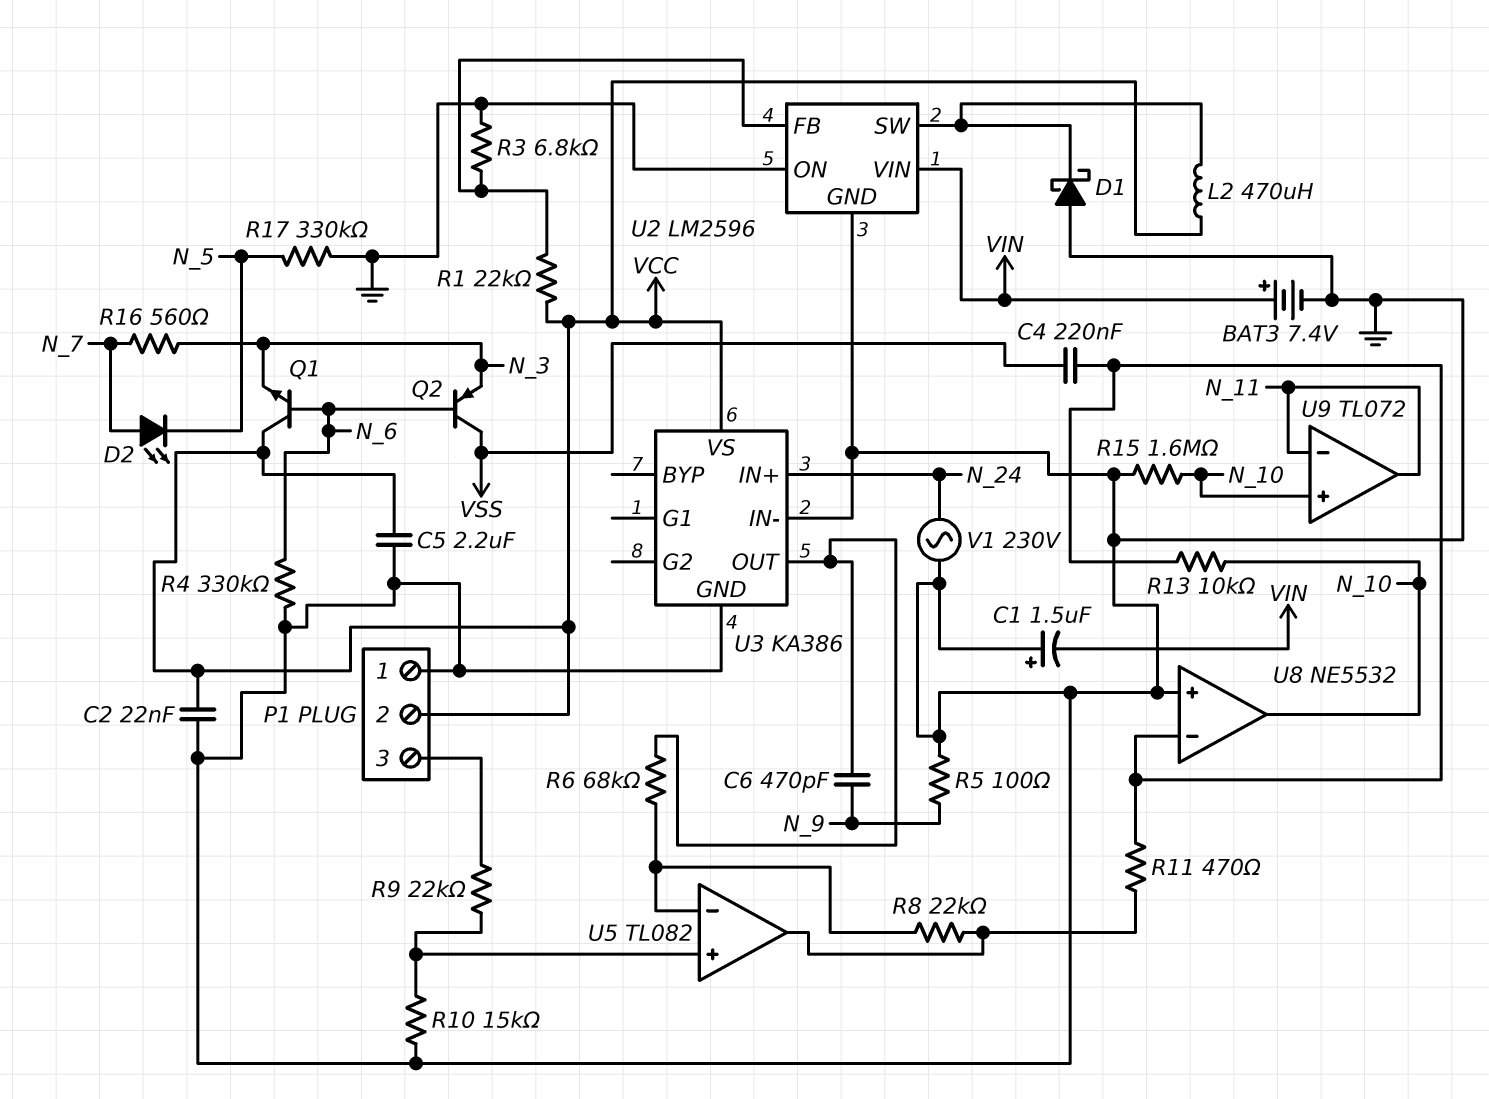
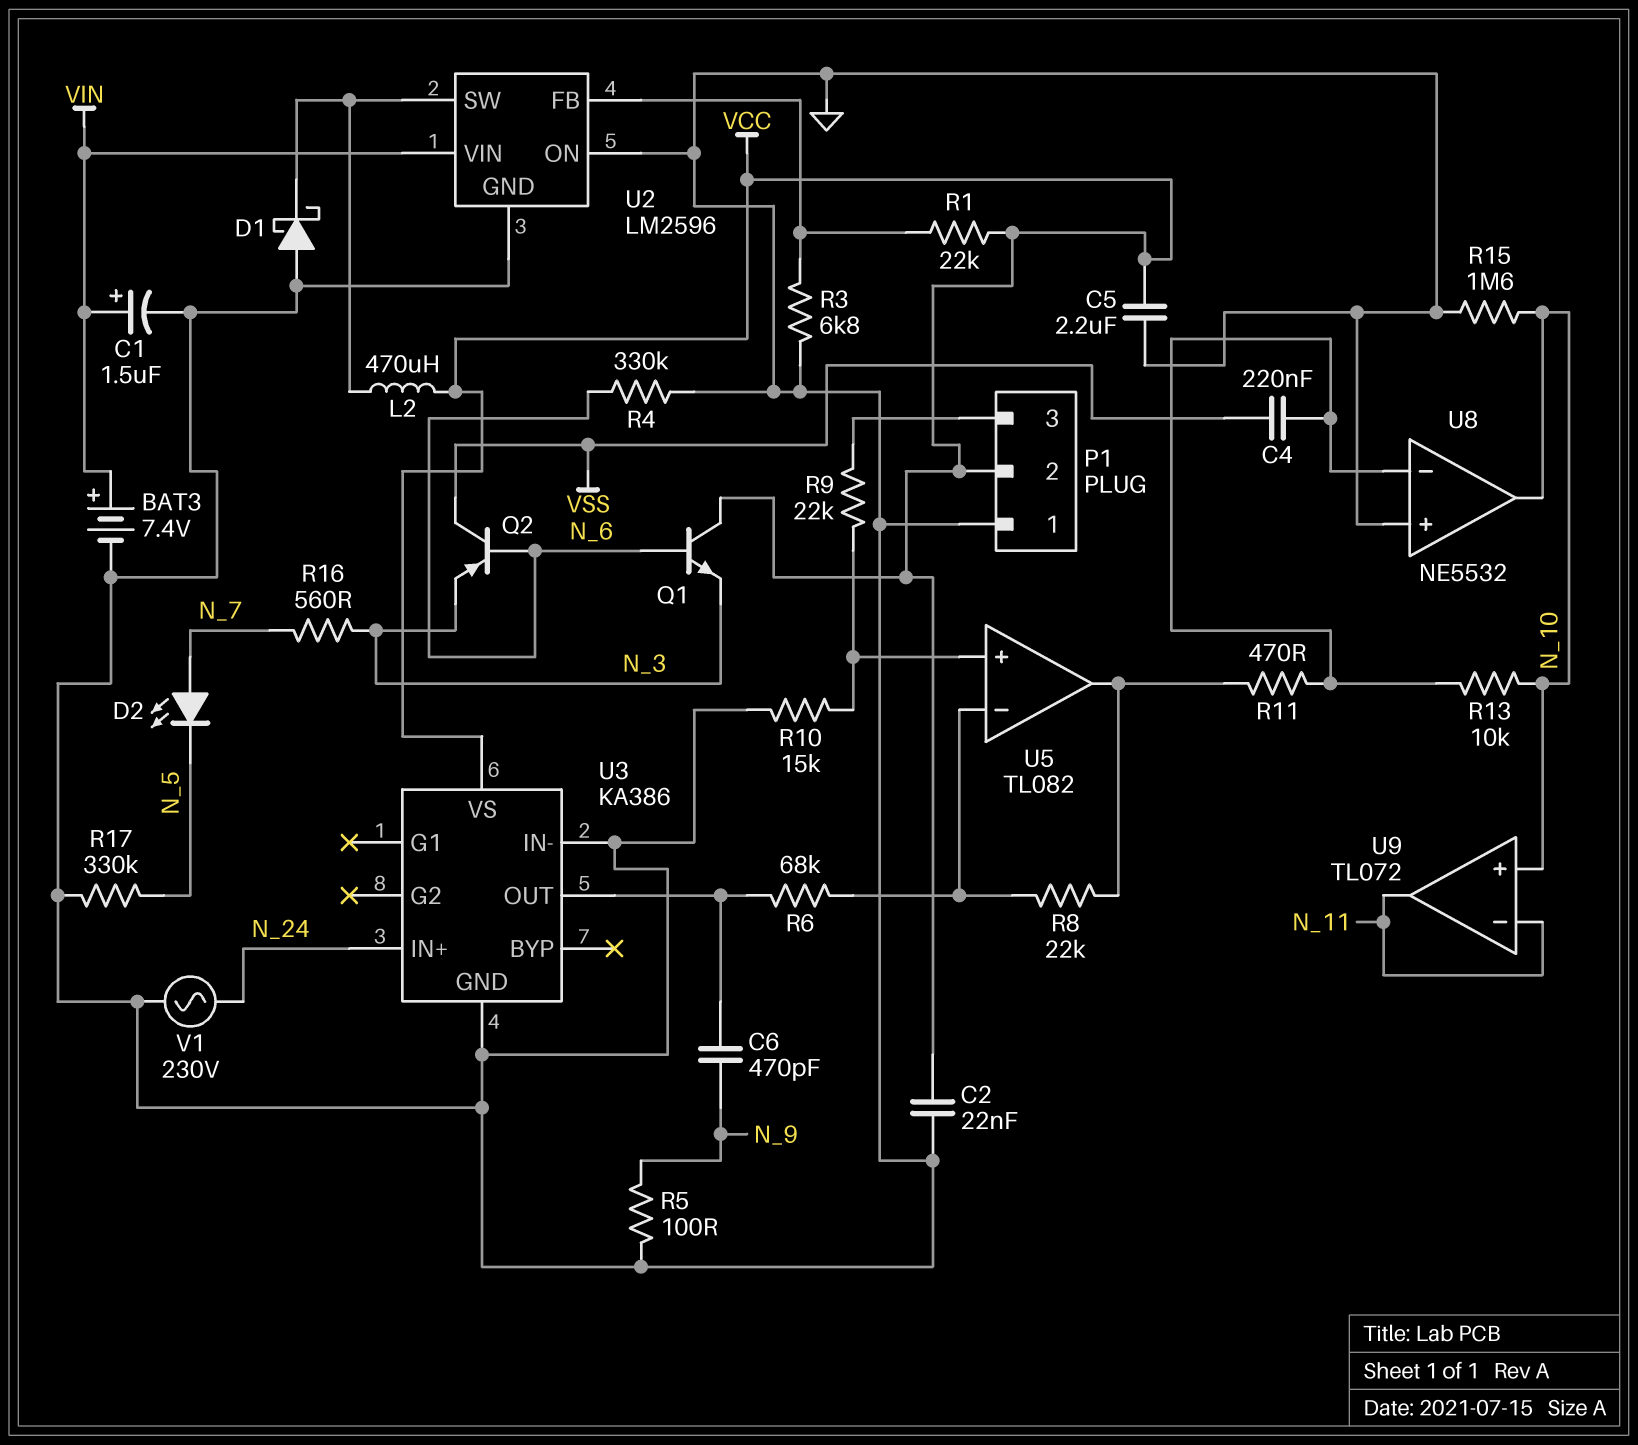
C1: 1.5uF (plus GND, minus VIN) -> 1.5uF (plus VIN, minus GND)

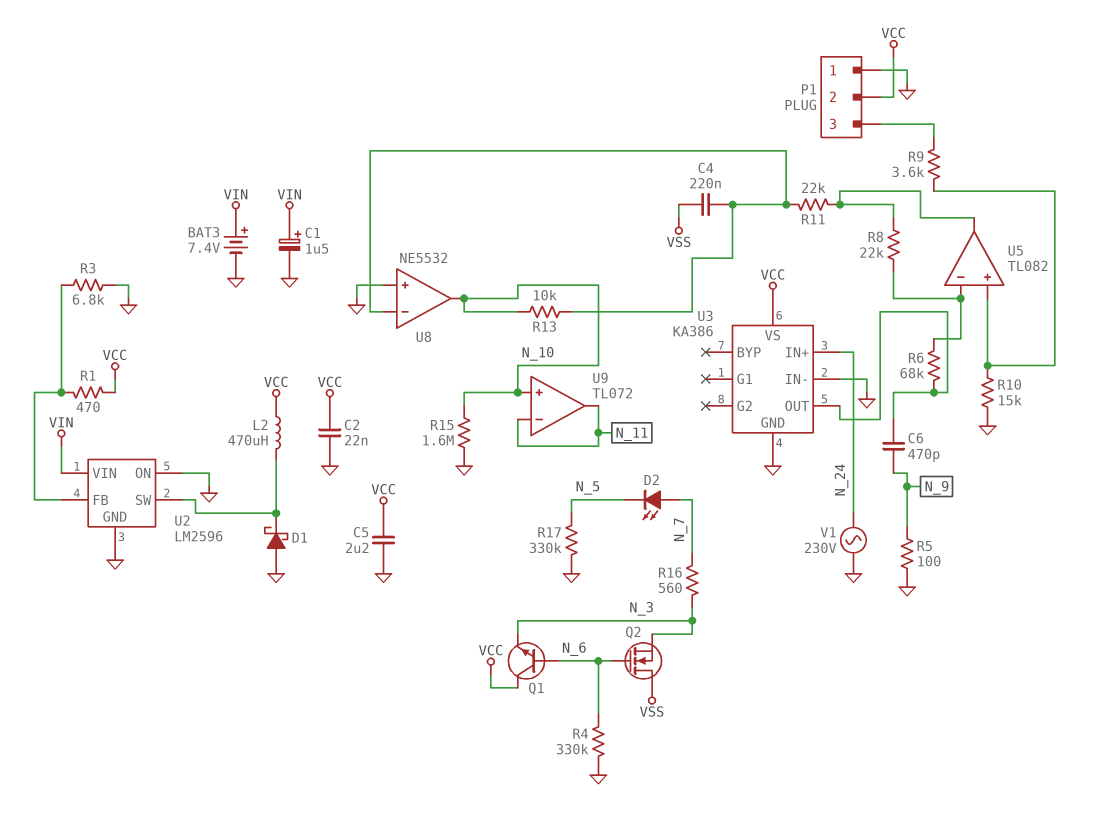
Q2: PNP (B N_6, C VSS, E N_3) -> NMOS (G N_6, D VSS, S N_3)
R1: 22k (U2/FB, VCC) -> 470 (U2/FB, VCC)
R9: 22k (P1/3, U5/in+) -> 3.6k (P1/3, U5/in+)
R11: 470 (U5/out, U8/in-) -> 22k (U5/out, U8/in-)

